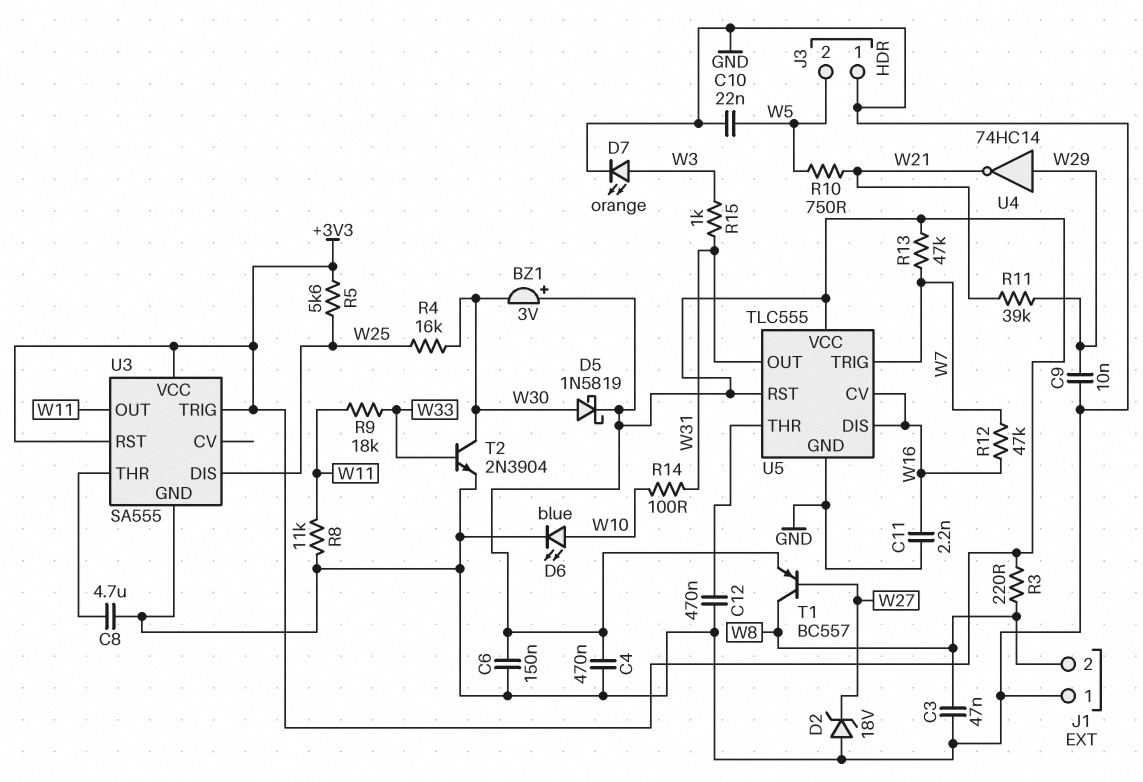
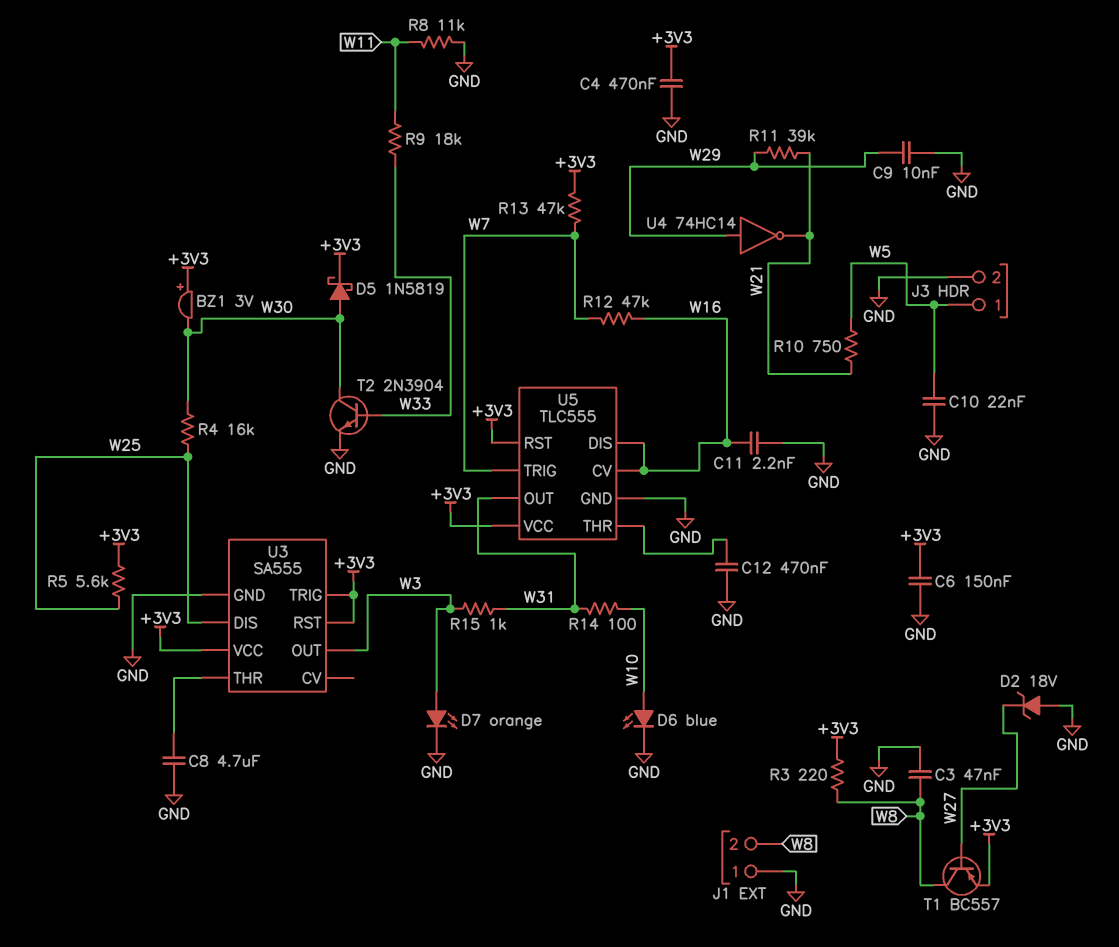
J3 pin 1: GND -> W5
J3 pin 2: W5 -> GND
U3 pin OUT: W11 -> W3

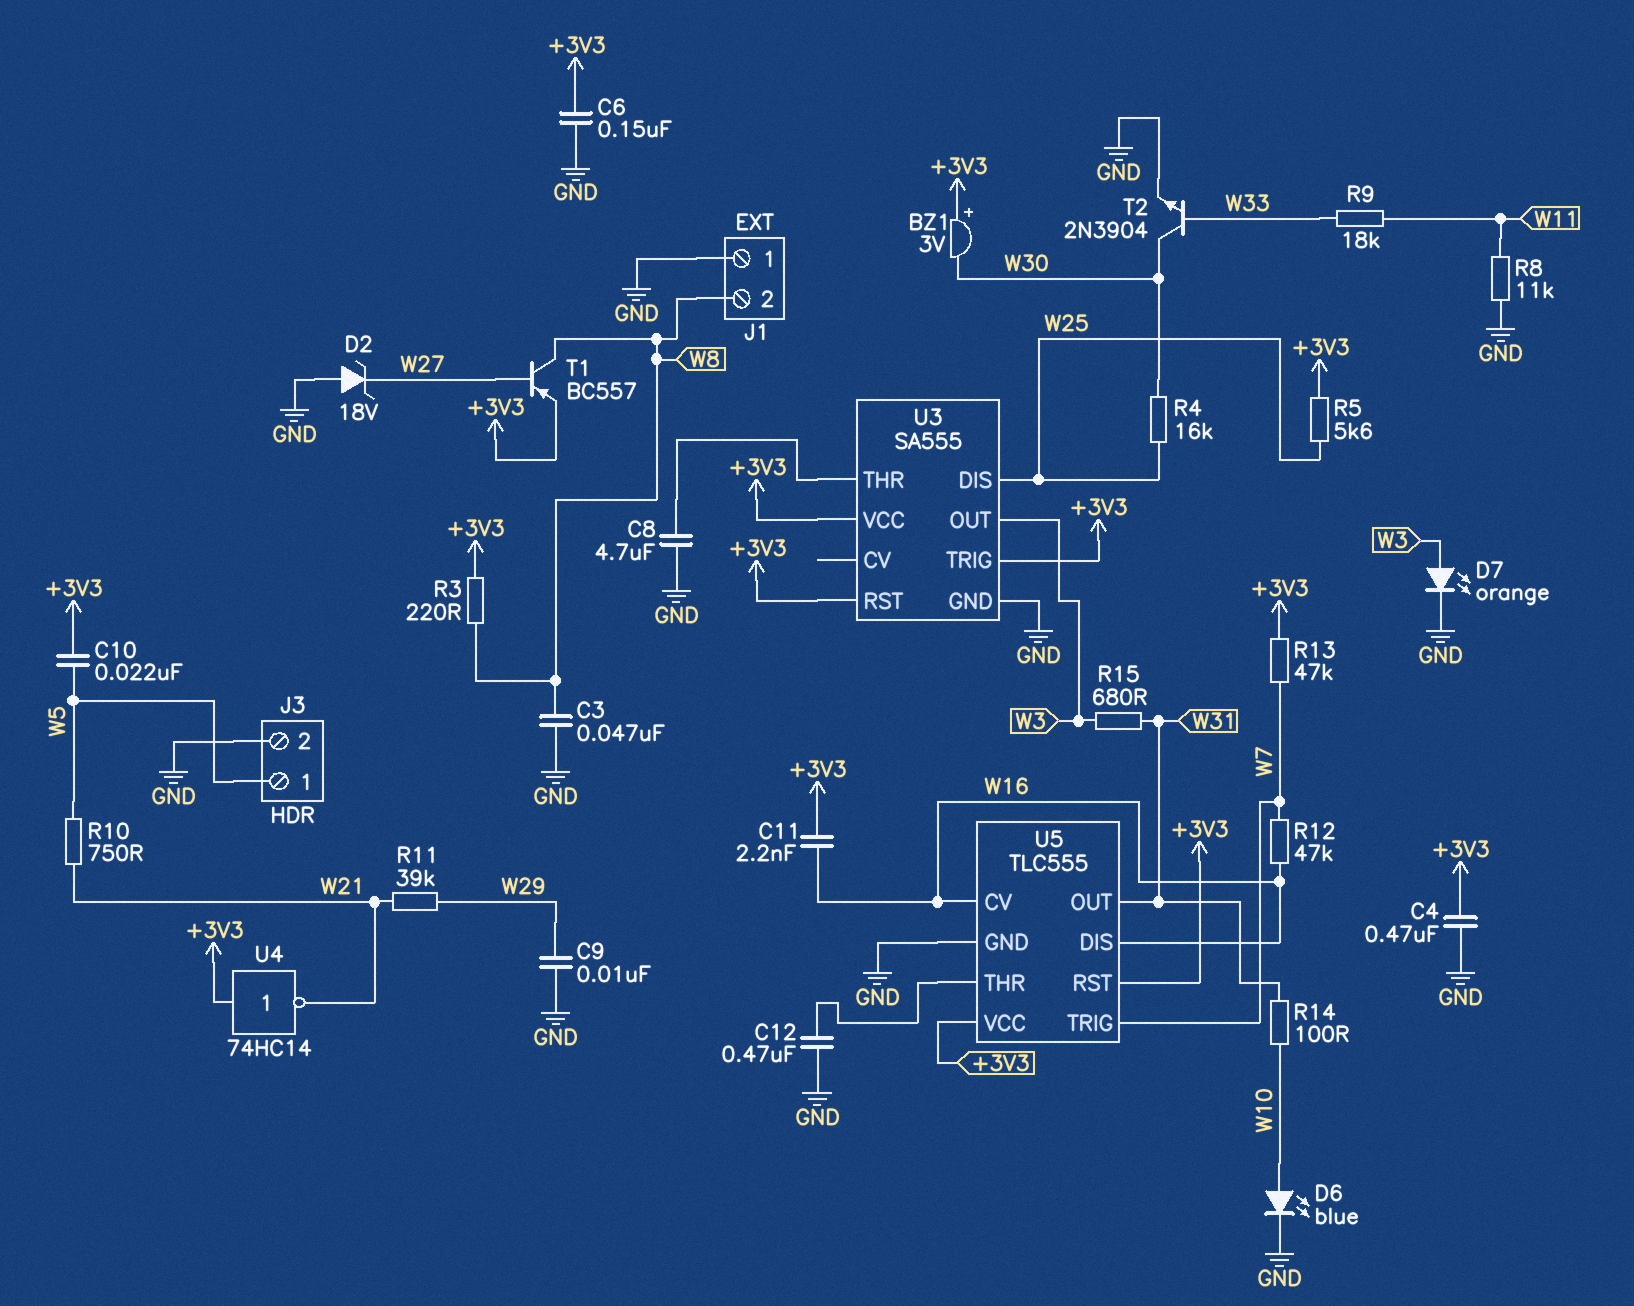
C10: 22nF (GND, W5) -> 22nF (+3V3, W5)
C11: 2.2nF (GND, W16) -> 2.2nF (+3V3, W16)
D5: schottky 1N5819 (A W30, K +3V3) -> none
R15: 1k (W3, W31) -> 680 (W3, W31)
U4: NOT 74HC14 (in W29, out W21) -> NOT 74HC14 (in +3V3, out W21)

